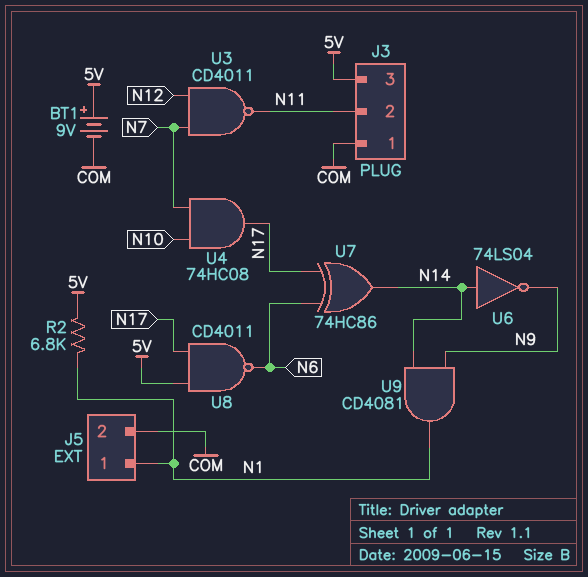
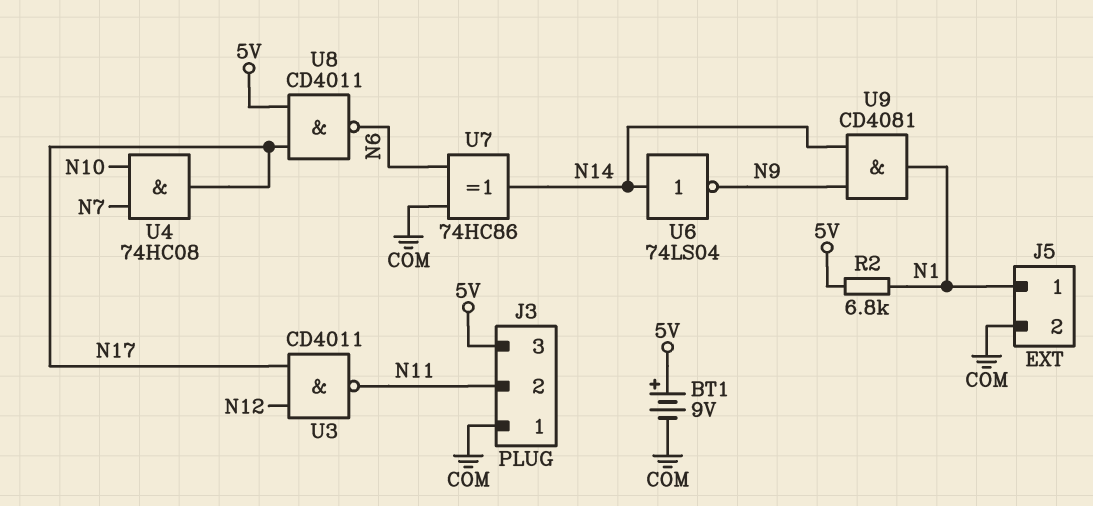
U3: NAND CD4011 (in N7, in N12, out N11) -> NAND CD4011 (in N12, in N17, out N11)
U7: XOR 74HC86 (in N6, in N17, out N14) -> XOR 74HC86 (in COM, in N6, out N14)

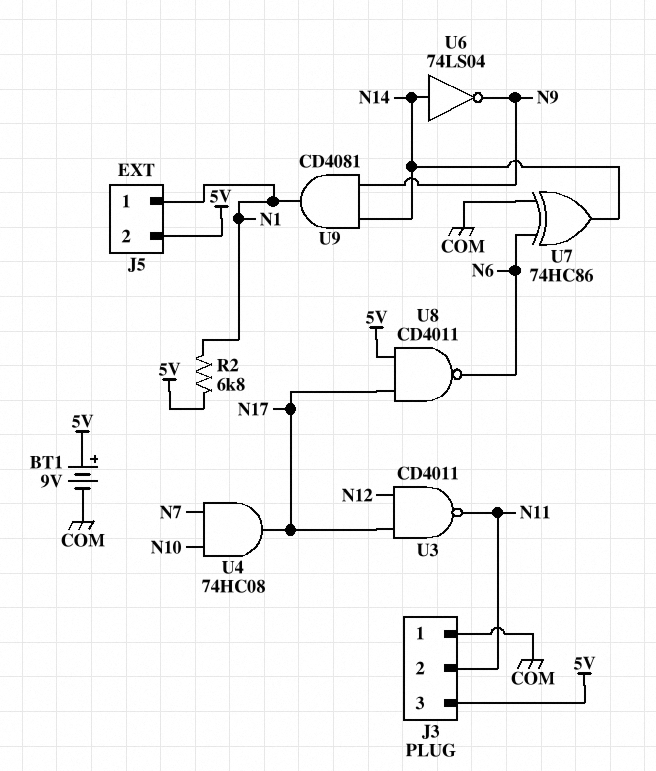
J5 pin 2: COM -> 5V

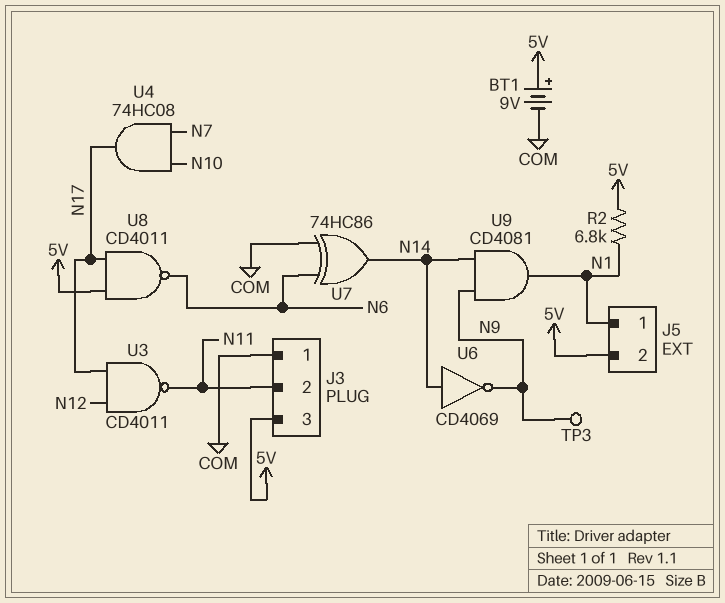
TP3: none -> test point (N9)
U6: NOT 74LS04 (in N14, out N9) -> NOT CD4069 (in N14, out N9)

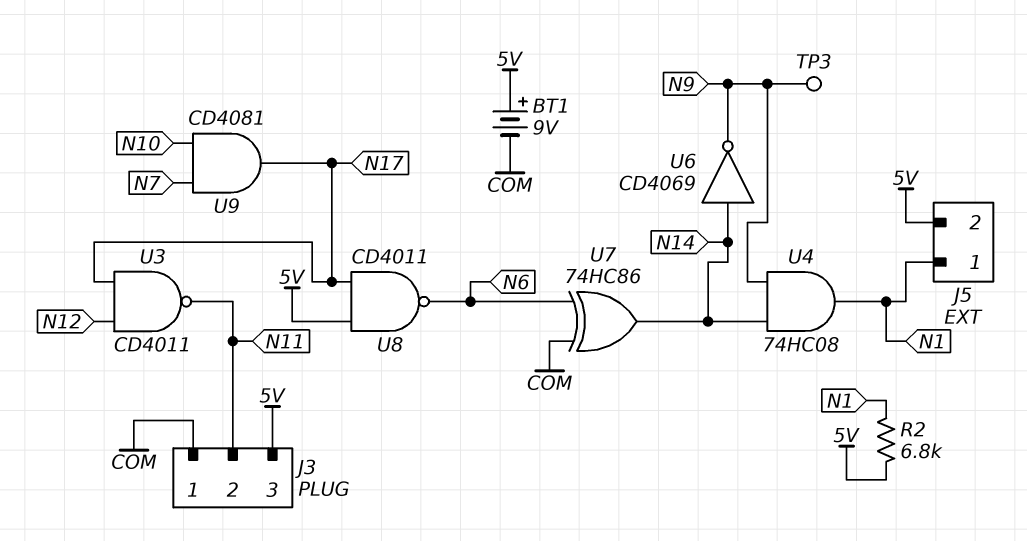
U4: AND 74HC08 (in N7, in N10, out N17) -> AND 74HC08 (in N9, in N14, out N1)
U9: AND CD4081 (in N9, in N14, out N1) -> AND CD4081 (in N7, in N10, out N17)

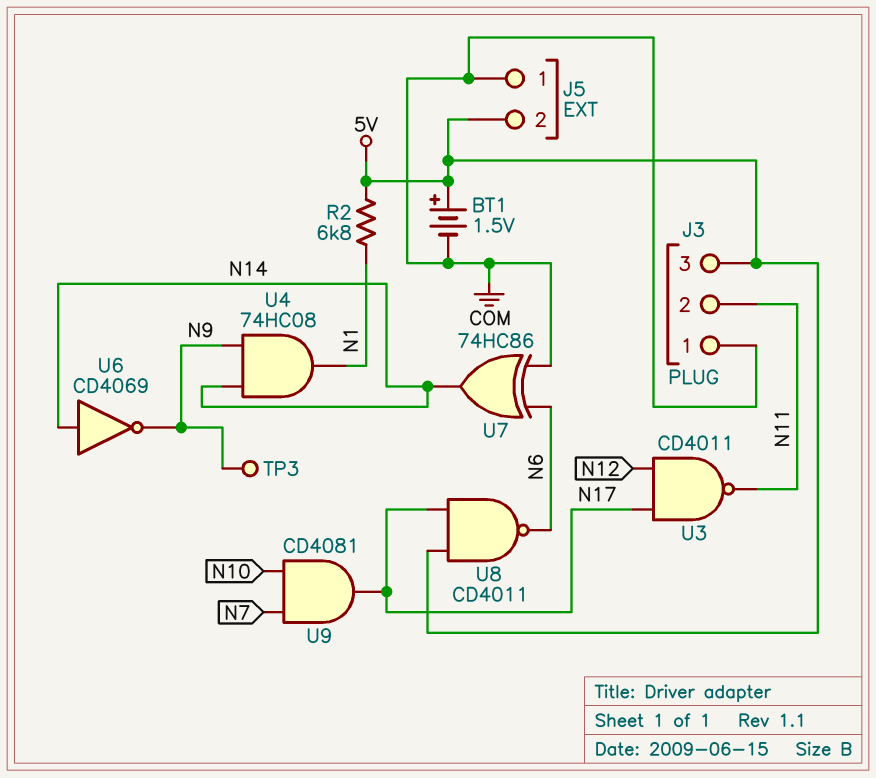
BT1: 9V (plus 5V, minus COM) -> 1.5V (plus 5V, minus COM)
J5 pin 1: N1 -> COM

